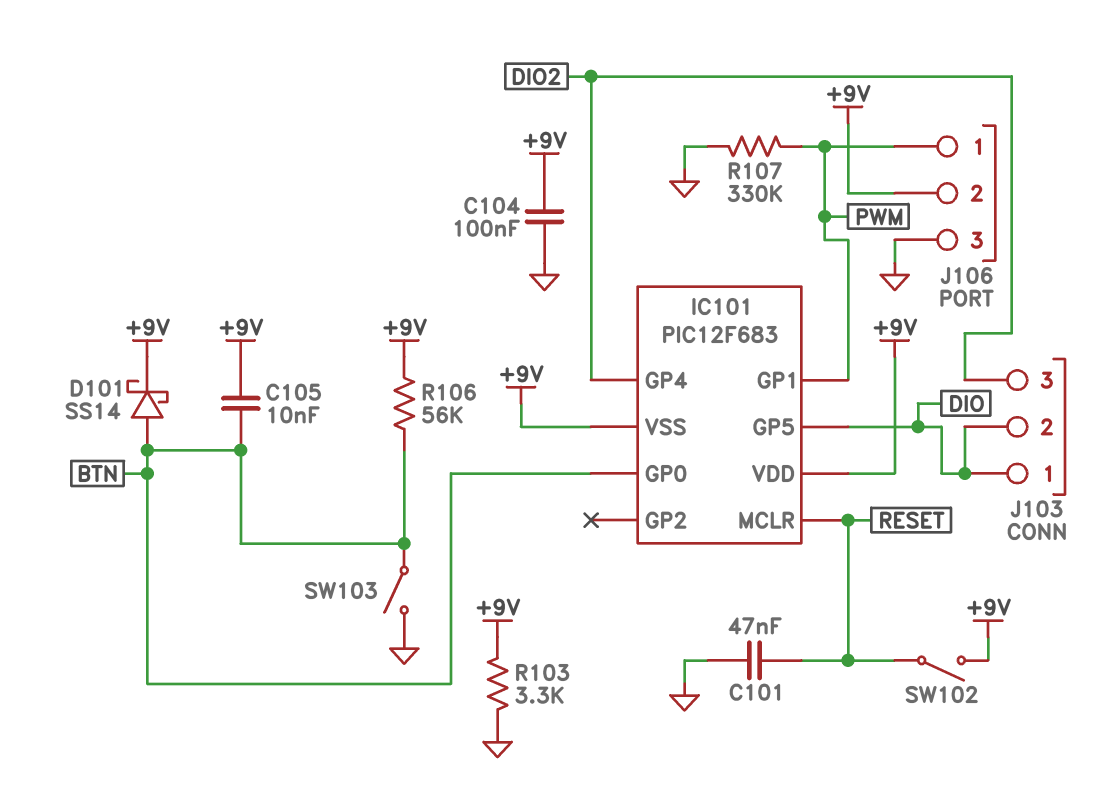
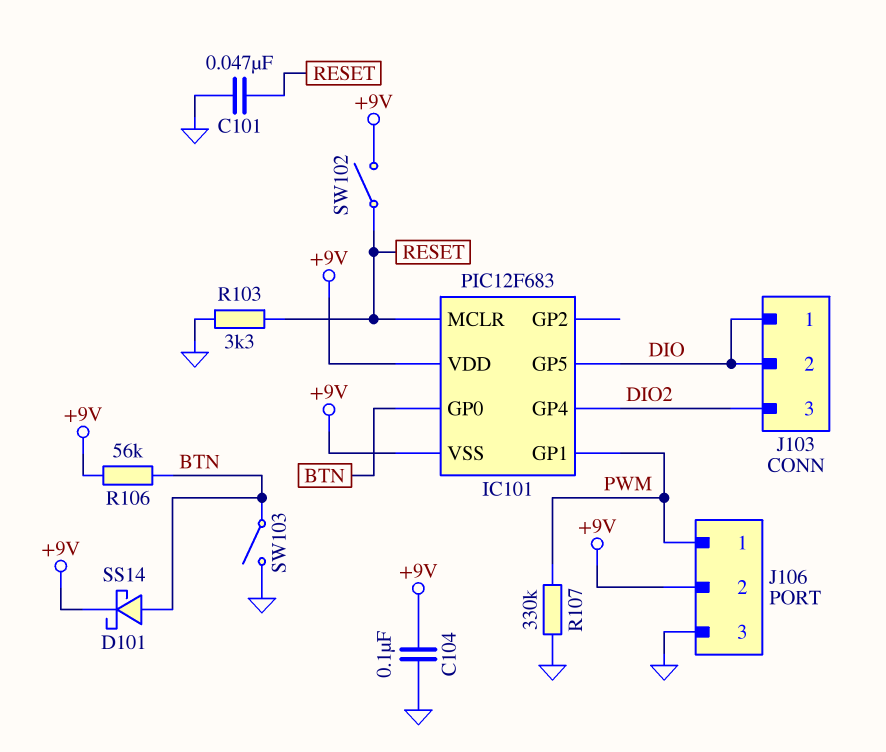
C105: 10nF (+9V, BTN) -> none
R103: 3.3k (+9V, GND) -> 3.3k (GND, RESET)

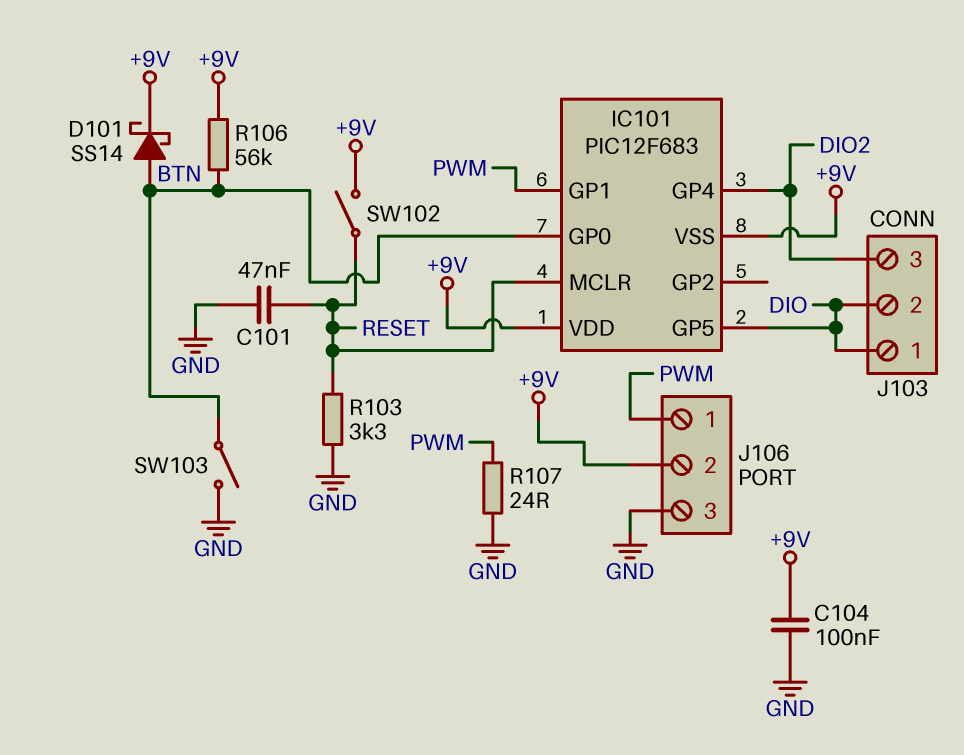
R107: 330k (GND, PWM) -> 24 (GND, PWM)

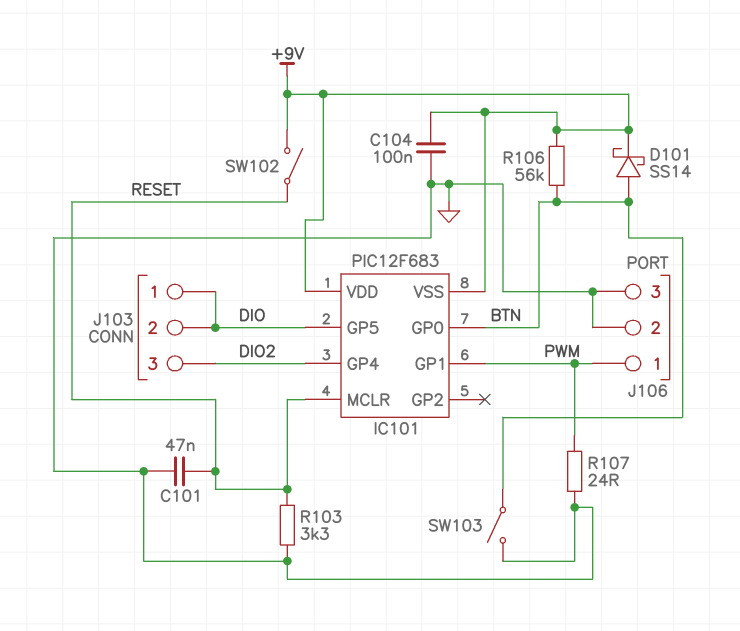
J106 pin 2: +9V -> GND

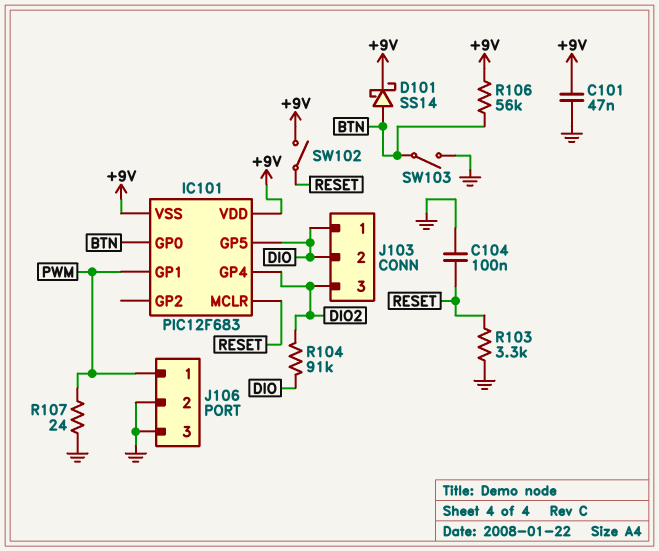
C101: 47nF (GND, RESET) -> 47nF (+9V, GND)
C104: 100nF (+9V, GND) -> 100nF (GND, RESET)
R104: none -> 91k (DIO, DIO2)

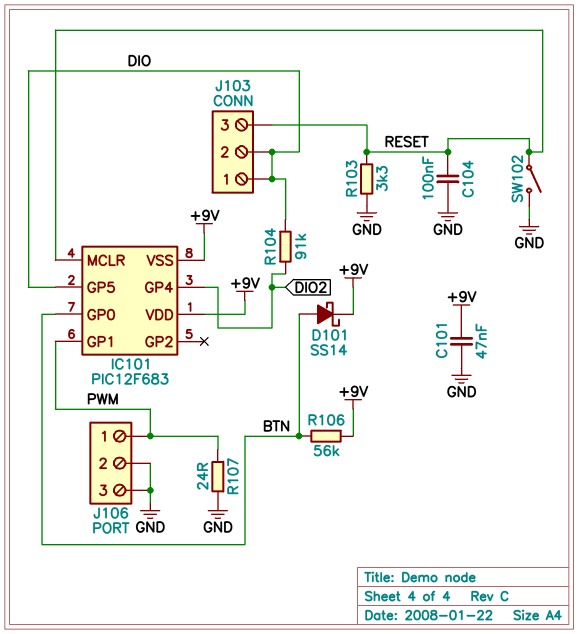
J103 pin 3: DIO2 -> RESET
SW102: switch (+9V, RESET) -> switch (GND, RESET)
SW103: switch (BTN, GND) -> none

